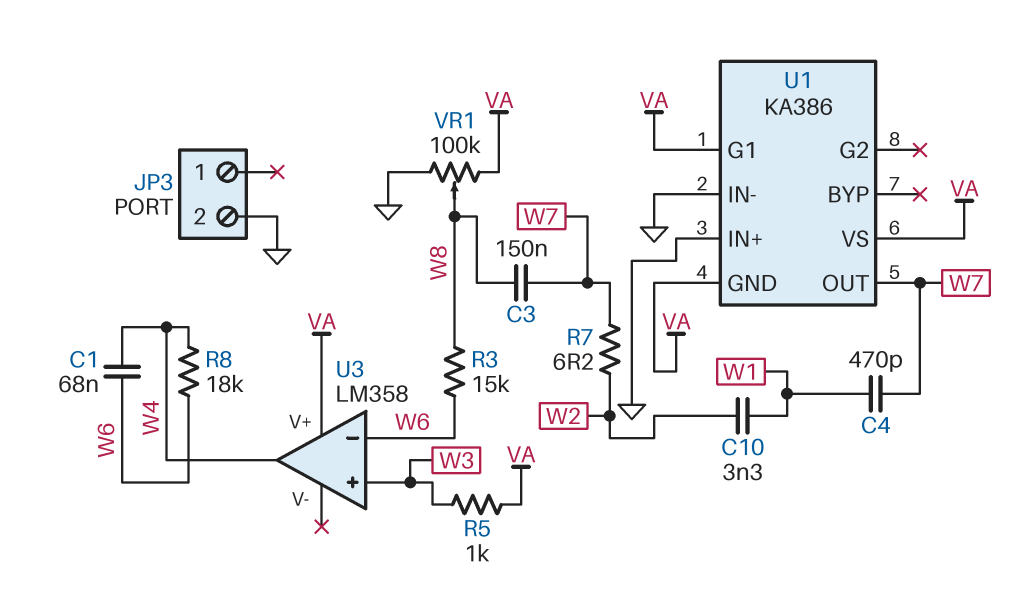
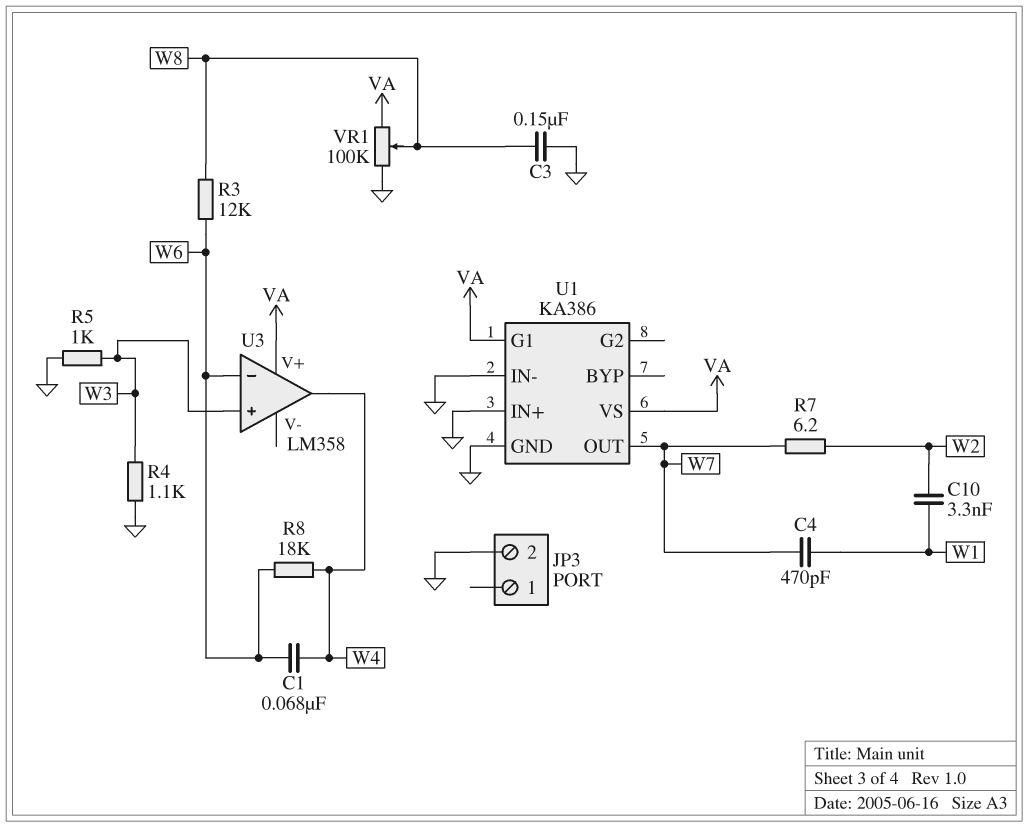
C3: 150nF (W7, W8) -> 150nF (GND, W8)
R3: 15k (W6, W8) -> 12k (W6, W8)
R4: none -> 1.1k (GND, W3)
R5: 1k (VA, W3) -> 1k (GND, W3)
U1 pin GND: VA -> GND

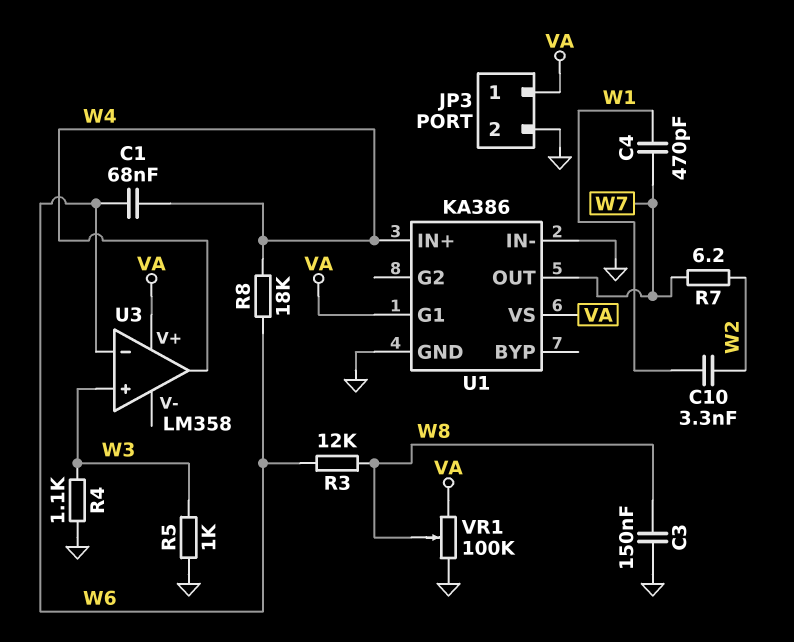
JP3 pin 1: none -> VA
U1 pin IN+: GND -> W4

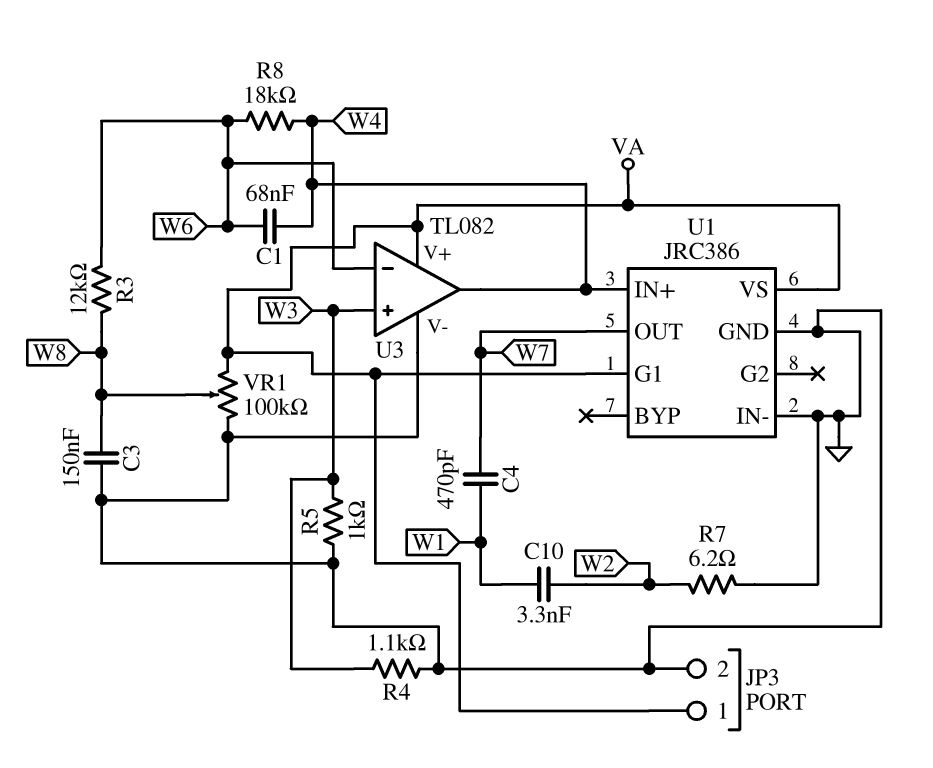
R7: 6.2 (W2, W7) -> 6.2 (GND, W2)
U1: KA386 -> JRC386
U3: LM358 -> TL082
U3 pin V-: none -> GND

